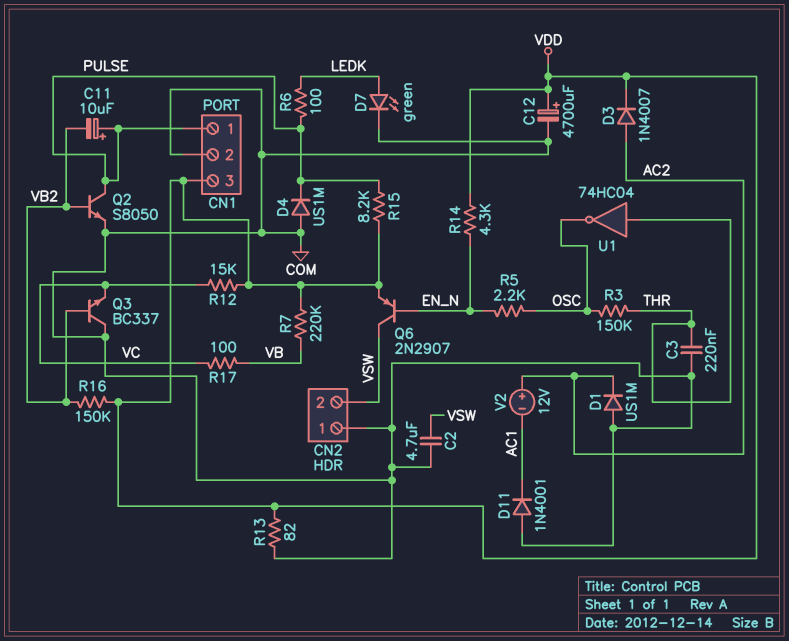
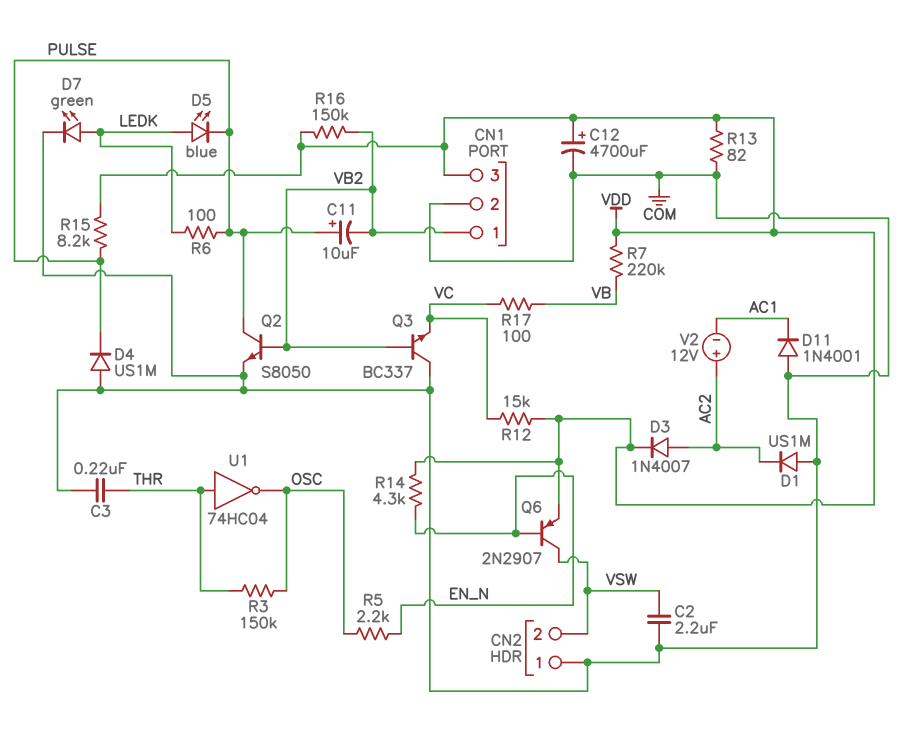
C2: 4.7uF (COM, VSW) -> 2.2uF (COM, VSW)
CN1 pin 1: PULSE -> VB2
D5: none -> LED blue (A LEDK, K PULSE)

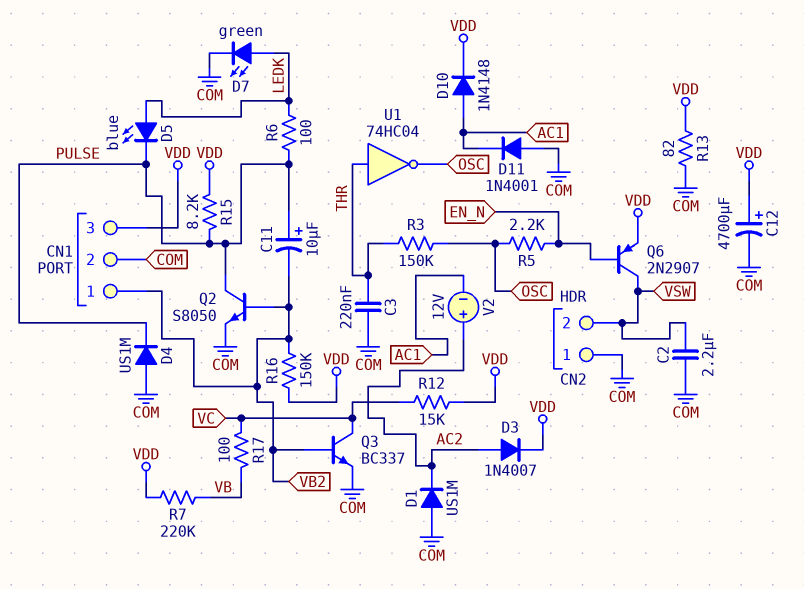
D10: none -> diode 1N4148 (A AC1, K VDD)
Q3: NPN BC337 (B VB2, C COM, E VC) -> NPN BC337 (B VB2, C VC, E COM)
R14: 4.3k (EN_N, VDD) -> none

